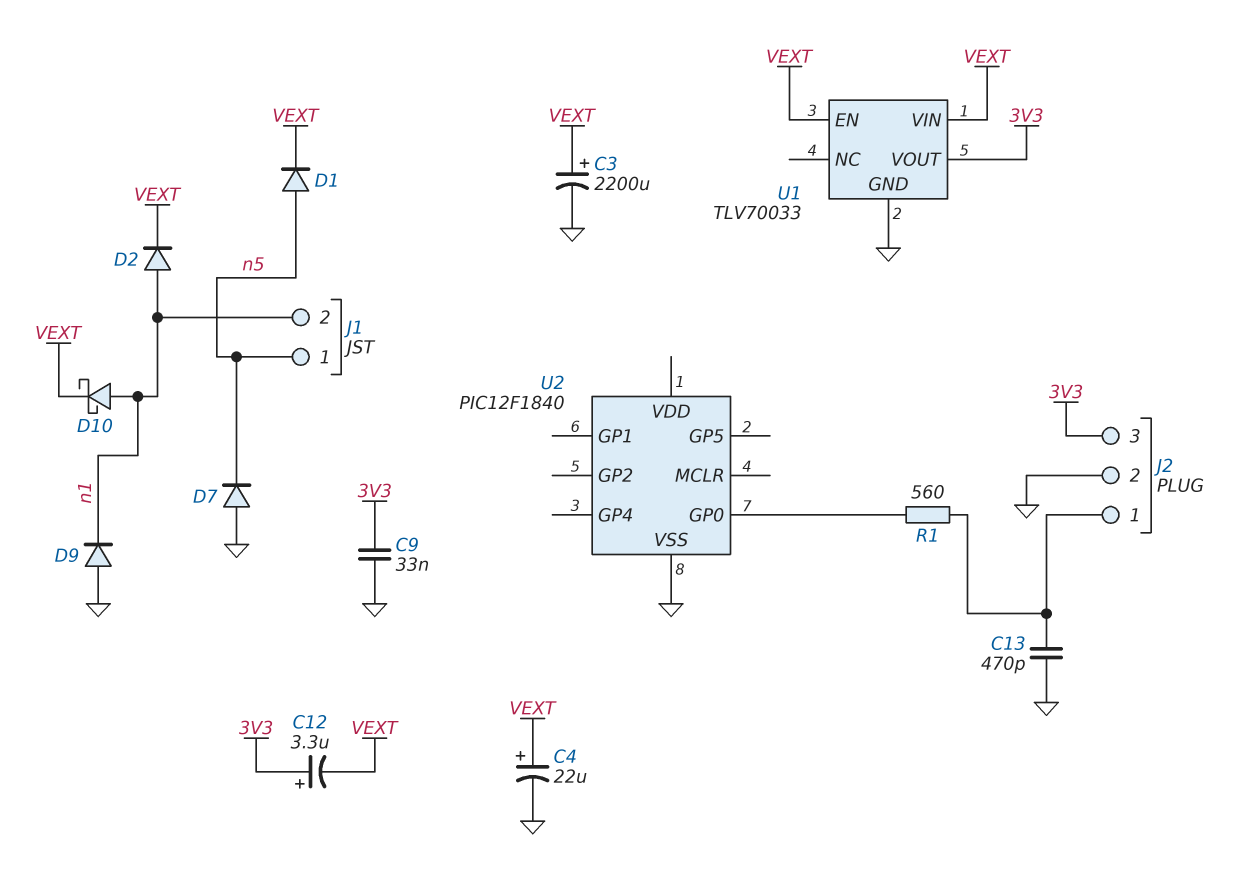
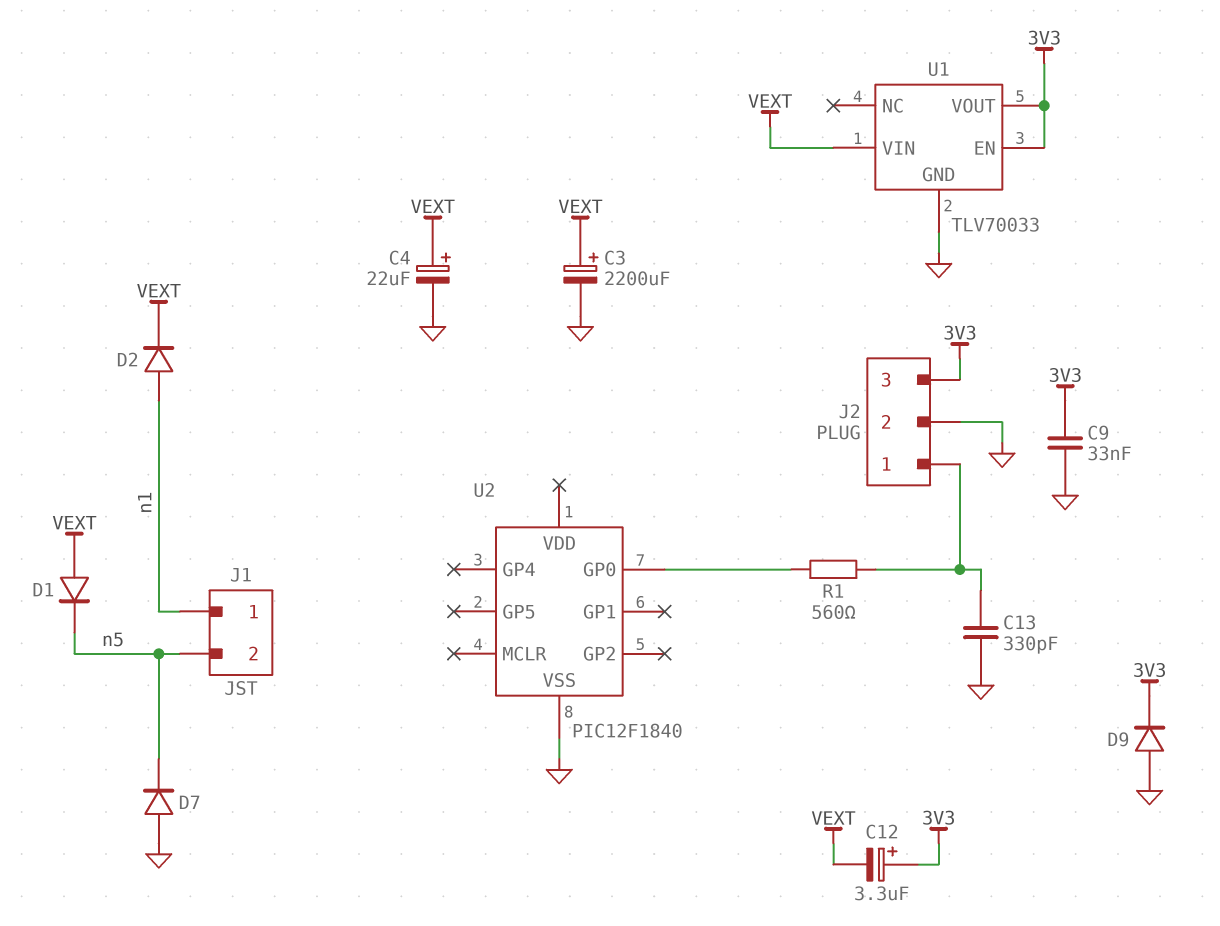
C13: 470pF (GND, J2/1) -> 330pF (GND, J2/1)
D1: diode (A n5, K VEXT) -> diode (A VEXT, K n5)
D9: diode (A GND, K n1) -> diode (A GND, K 3V3)
D10: schottky (A n1, K VEXT) -> none
J1 pin 1: n5 -> n1
J1 pin 2: n1 -> n5
U1 pin EN: VEXT -> 3V3

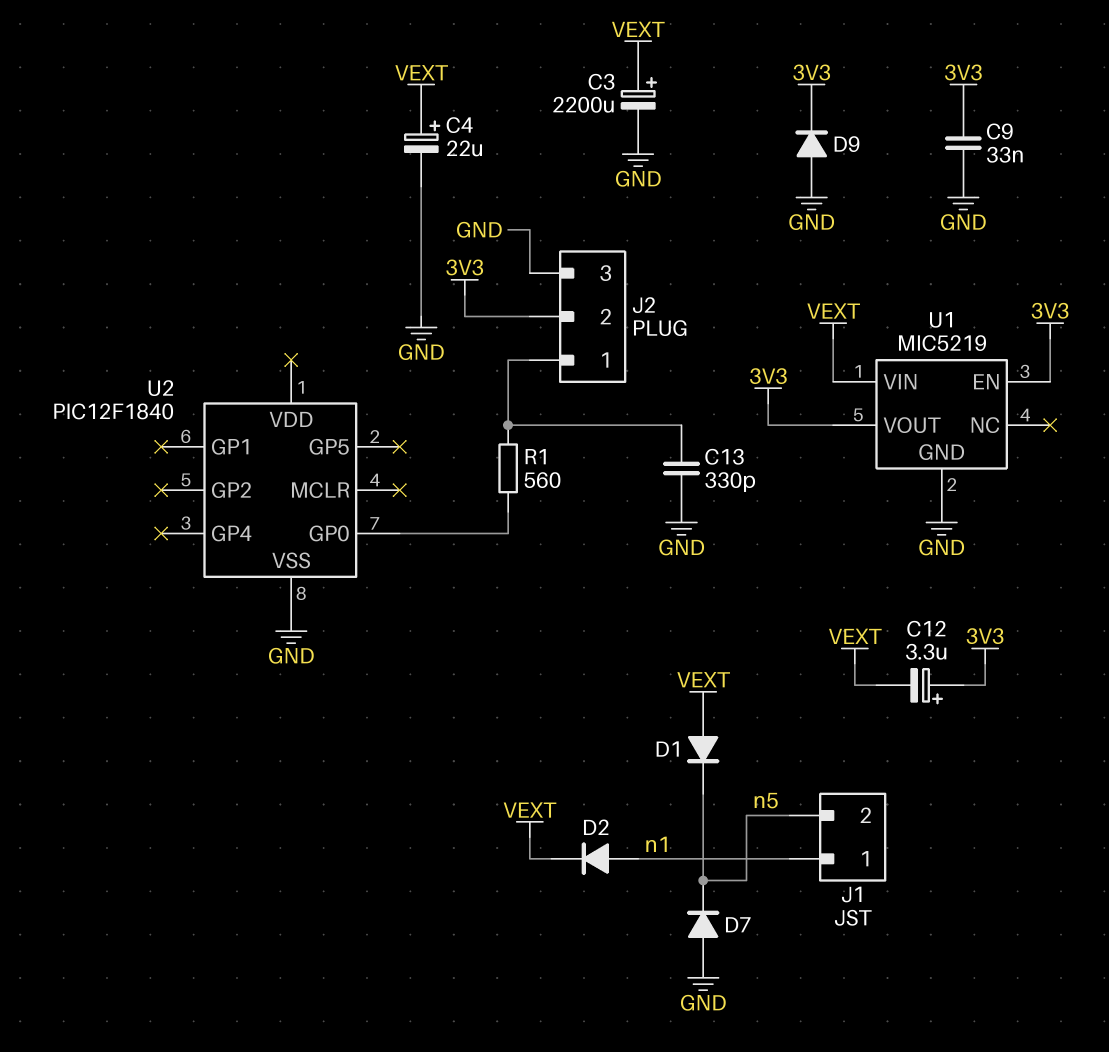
J2 pin 2: GND -> 3V3
J2 pin 3: 3V3 -> GND
U1: TLV70033 -> MIC5219

